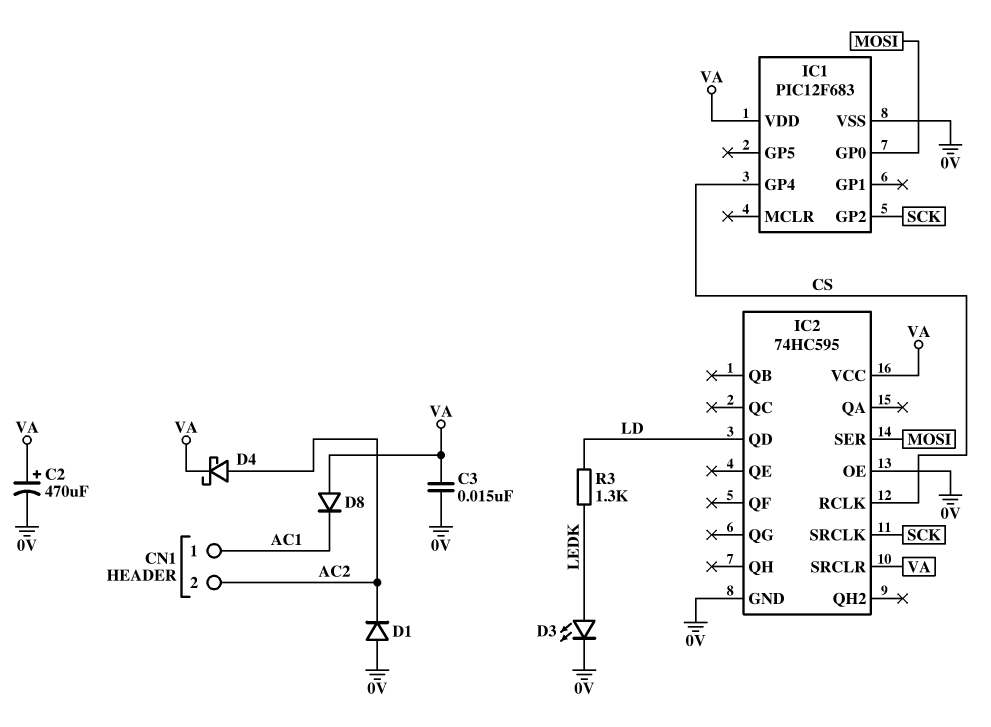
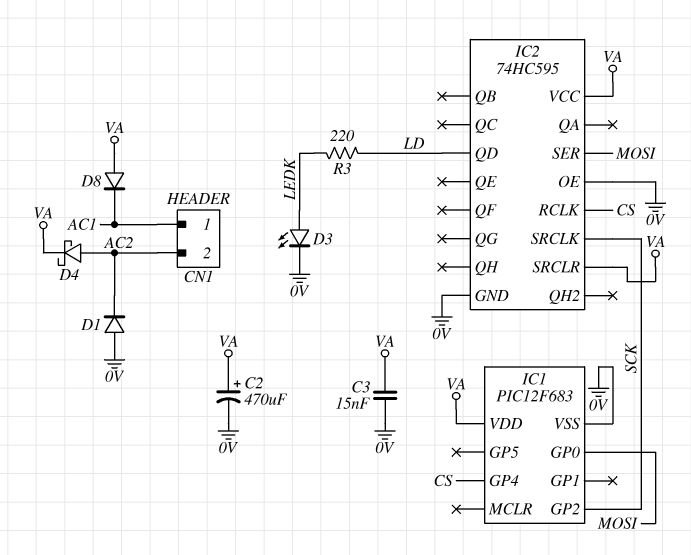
R3: 1.3k (LD, LEDK) -> 220 (LD, LEDK)

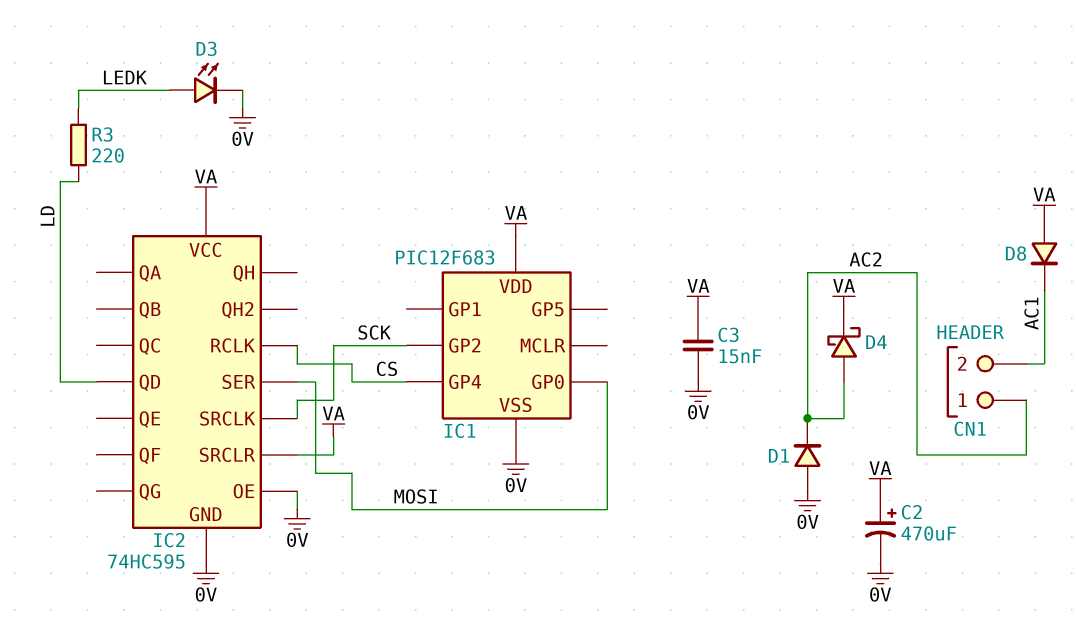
CN1 pin 1: AC1 -> AC2
CN1 pin 2: AC2 -> AC1

